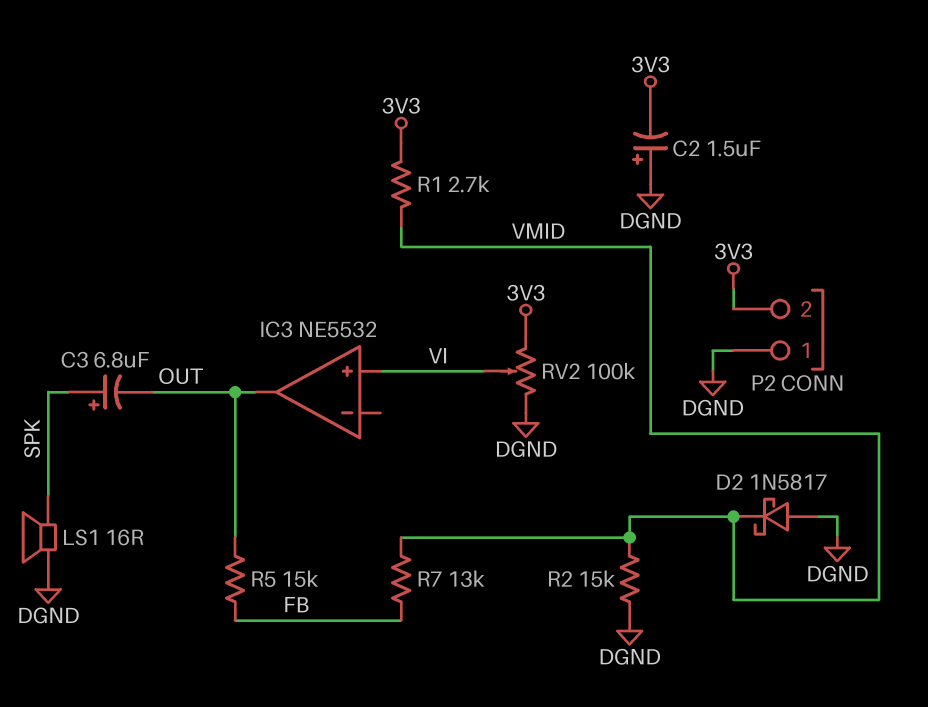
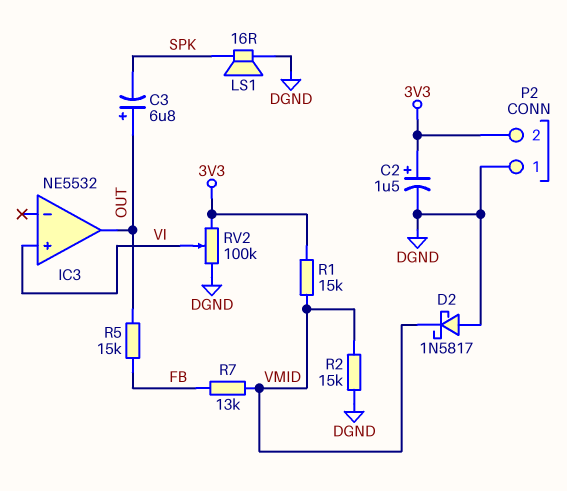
C2: 1.5uF (plus DGND, minus 3V3) -> 1.5uF (plus 3V3, minus DGND)
C3: 6.8uF (plus SPK, minus OUT) -> 6.8uF (plus OUT, minus SPK)
R1: 2.7k (3V3, VMID) -> 15k (3V3, VMID)

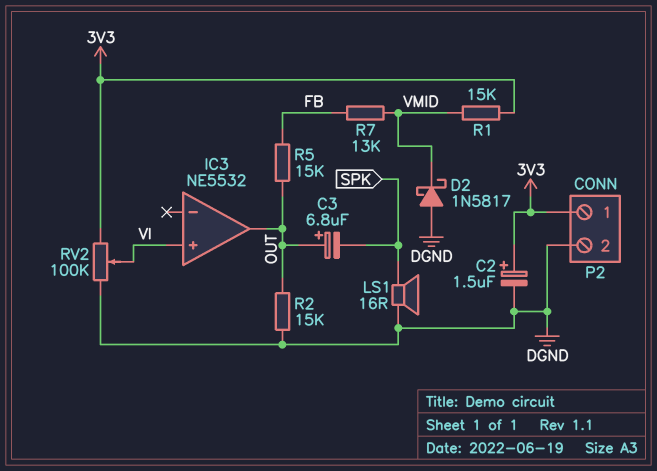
P2 pin 1: DGND -> 3V3
P2 pin 2: 3V3 -> DGND
R2: 15k (DGND, VMID) -> 15k (DGND, OUT)

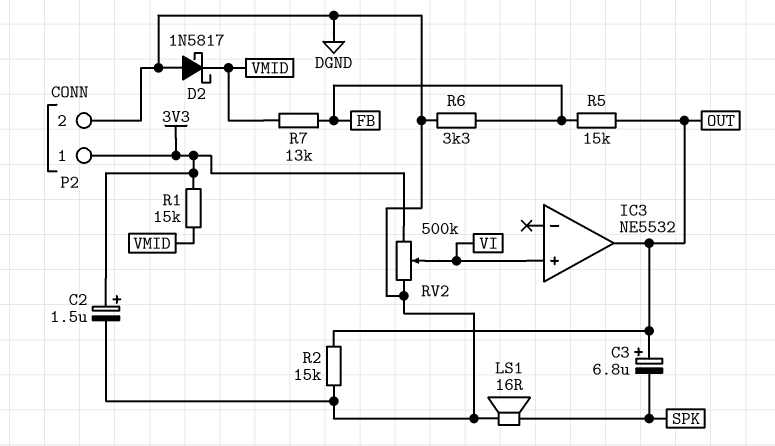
R6: none -> 3.3k (DGND, FB)
RV2: 100k (3V3, DGND, wiper VI) -> 500k (3V3, DGND, wiper VI)

